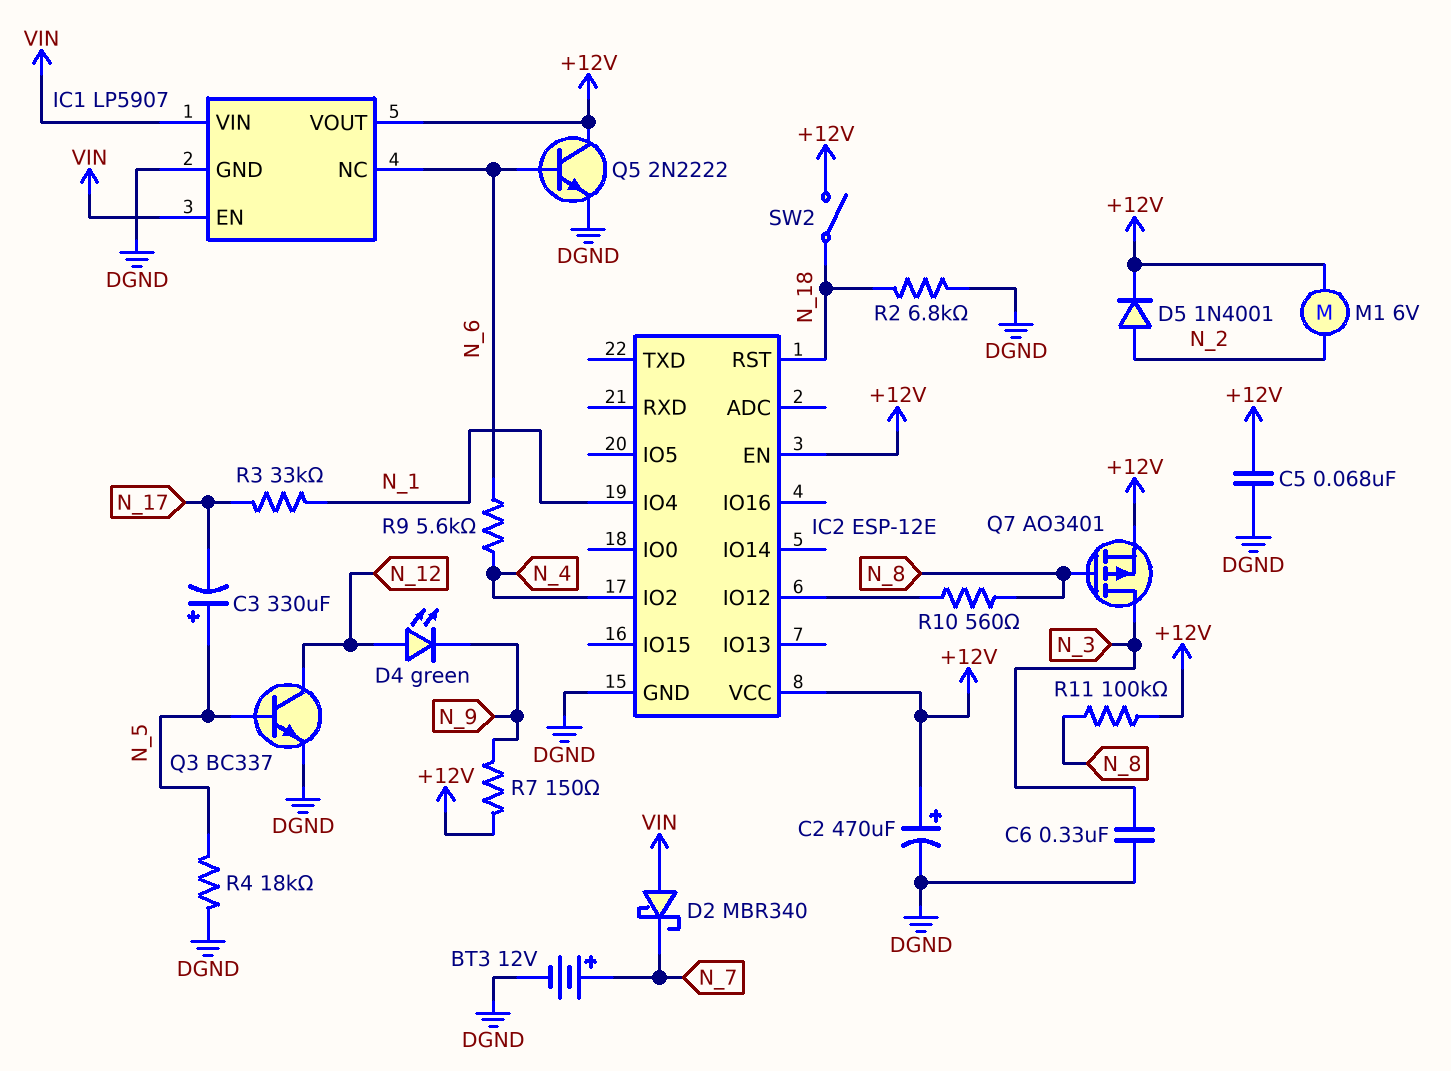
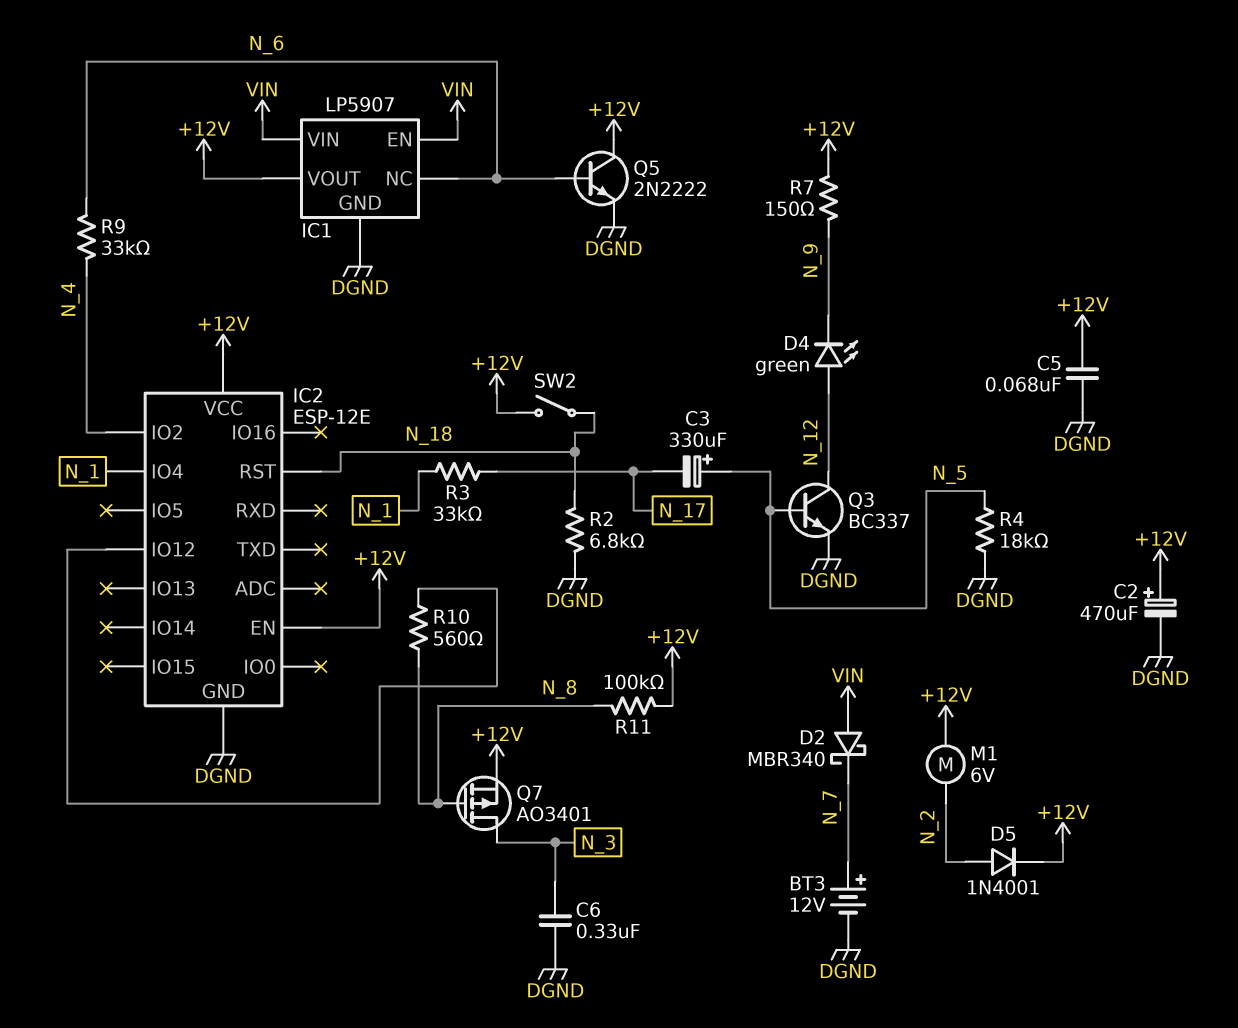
R9: 5.6k (N_4, N_6) -> 33k (N_4, N_6)

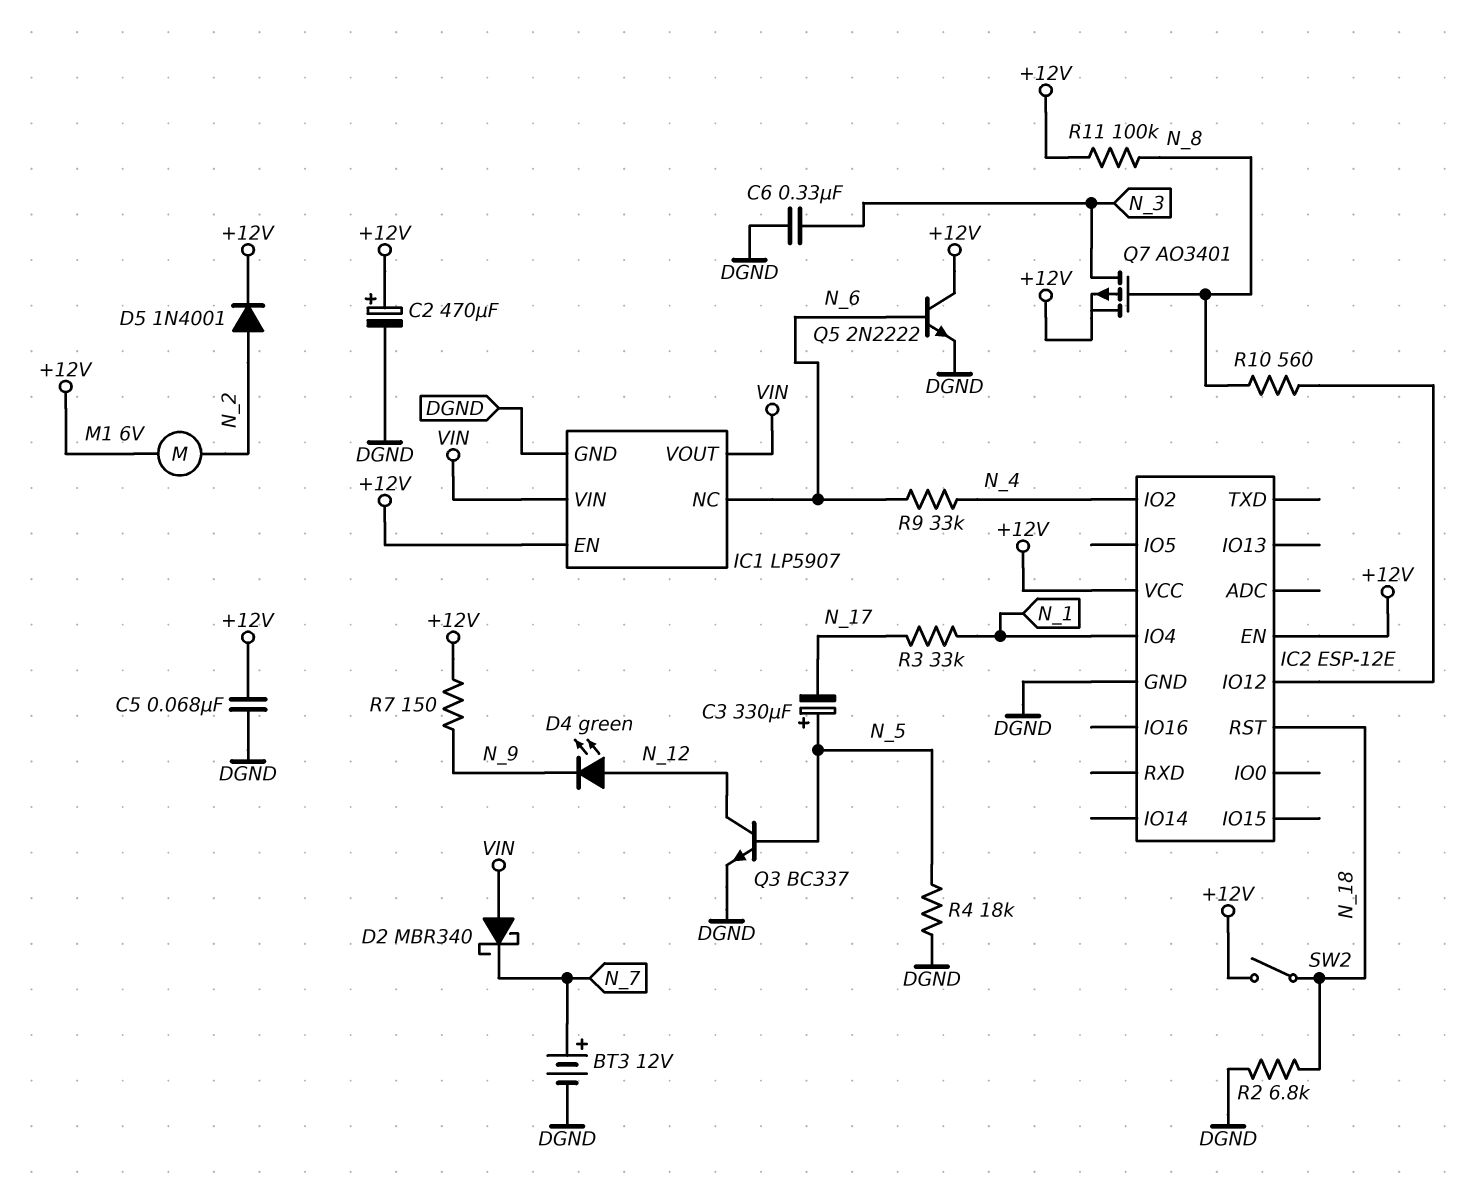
IC1 pin EN: VIN -> +12V
IC1 pin VOUT: +12V -> VIN

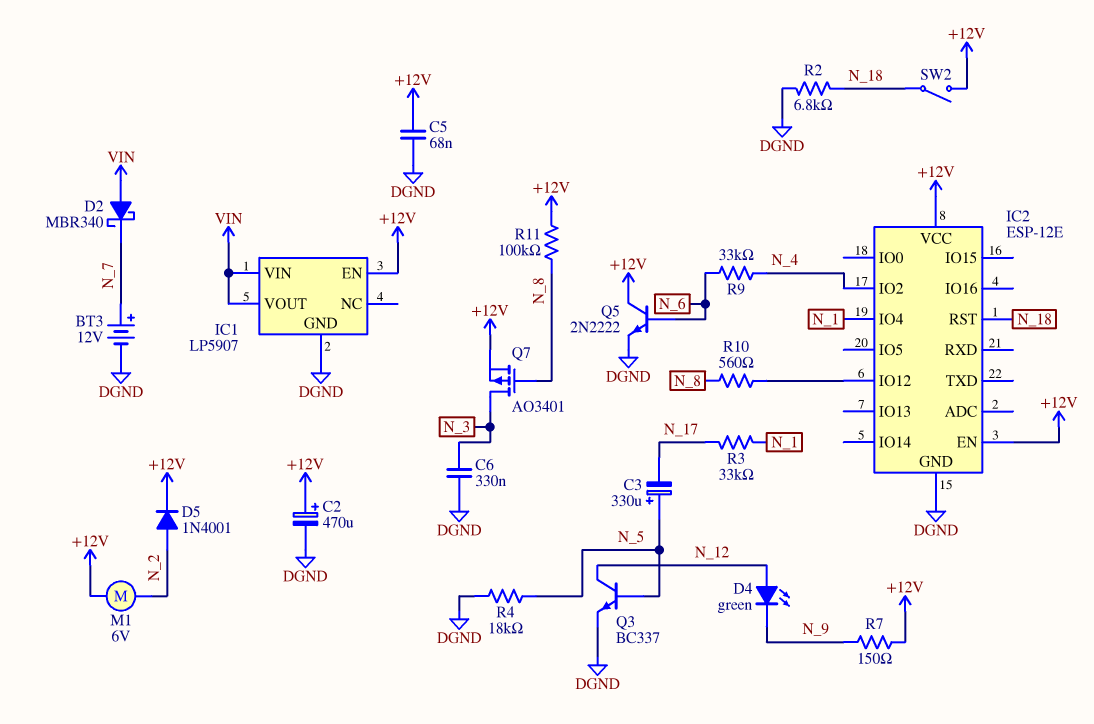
IC1 pin NC: N_6 -> none

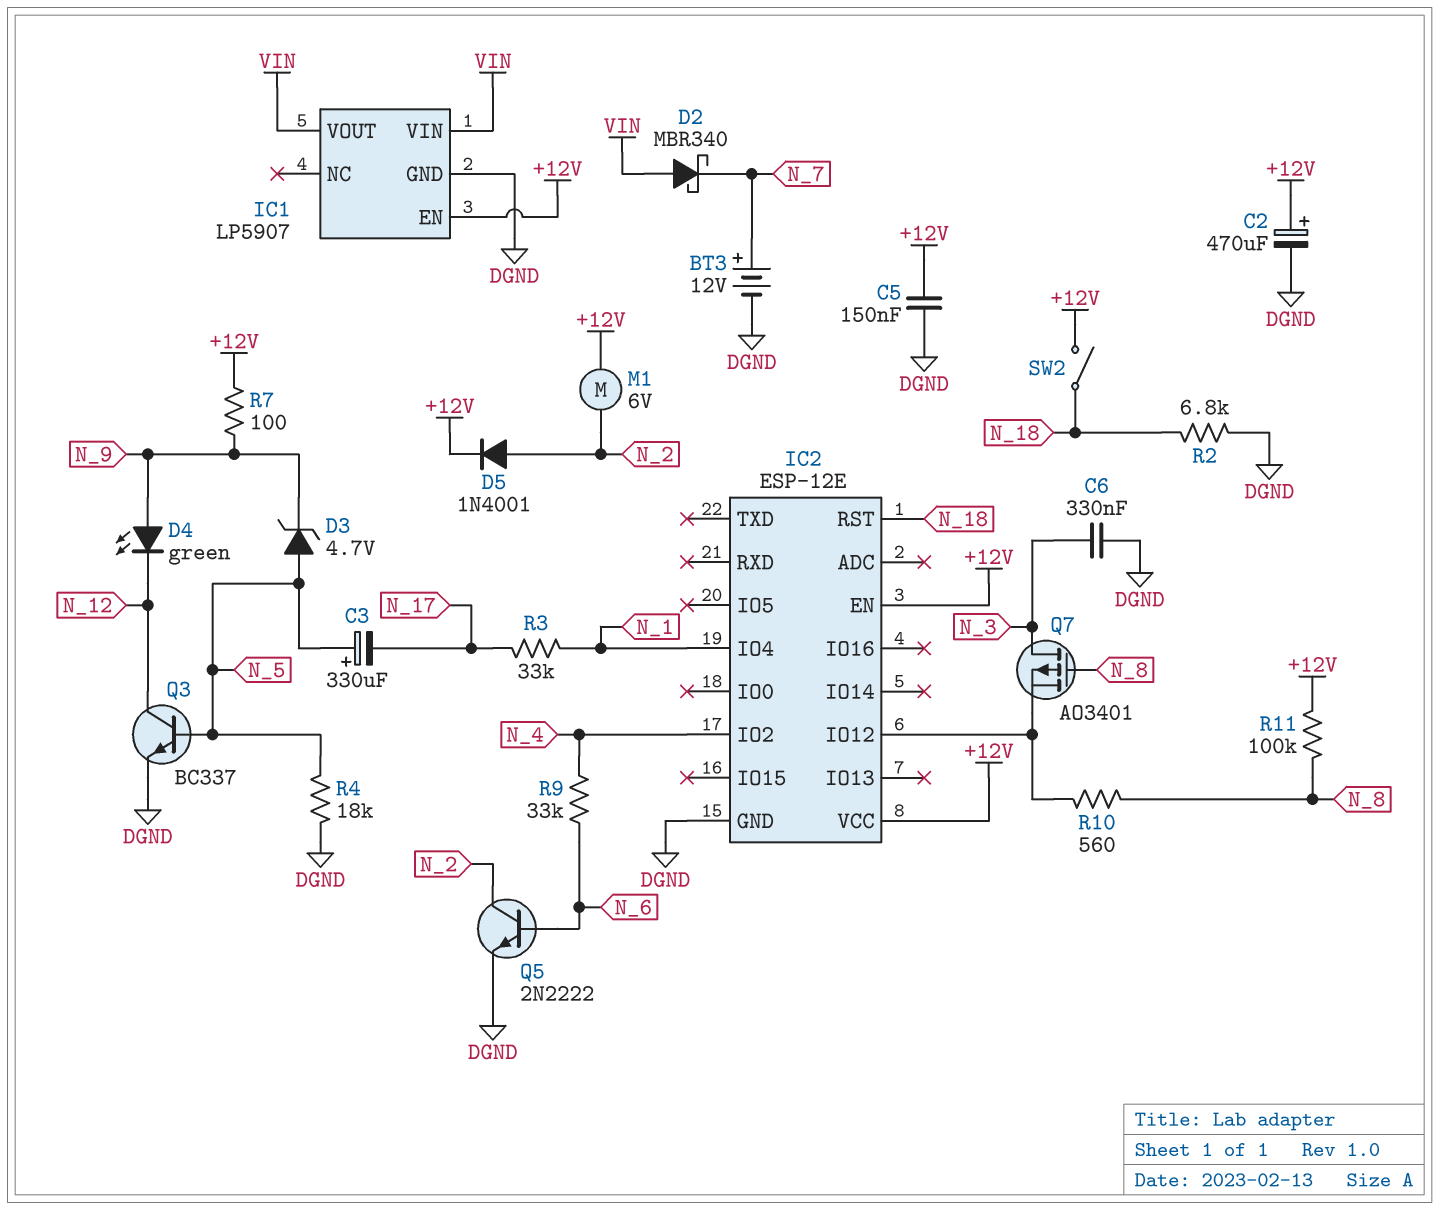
C5: 68nF (+12V, DGND) -> 150nF (+12V, DGND)
D3: none -> zener 4.7V (A N_5, K N_9)
D4: LED green (A N_12, K N_9) -> LED green (A N_9, K N_12)
Q5: NPN 2N2222 (B N_6, C +12V, E DGND) -> NPN 2N2222 (B N_6, C N_2, E DGND)
Q7: PMOS AO3401 (G N_8, D N_3, S +12V) -> PMOS AO3401 (G N_8, D N_3, S IC2/IO12)
R7: 150 (+12V, N_9) -> 100 (+12V, N_9)

